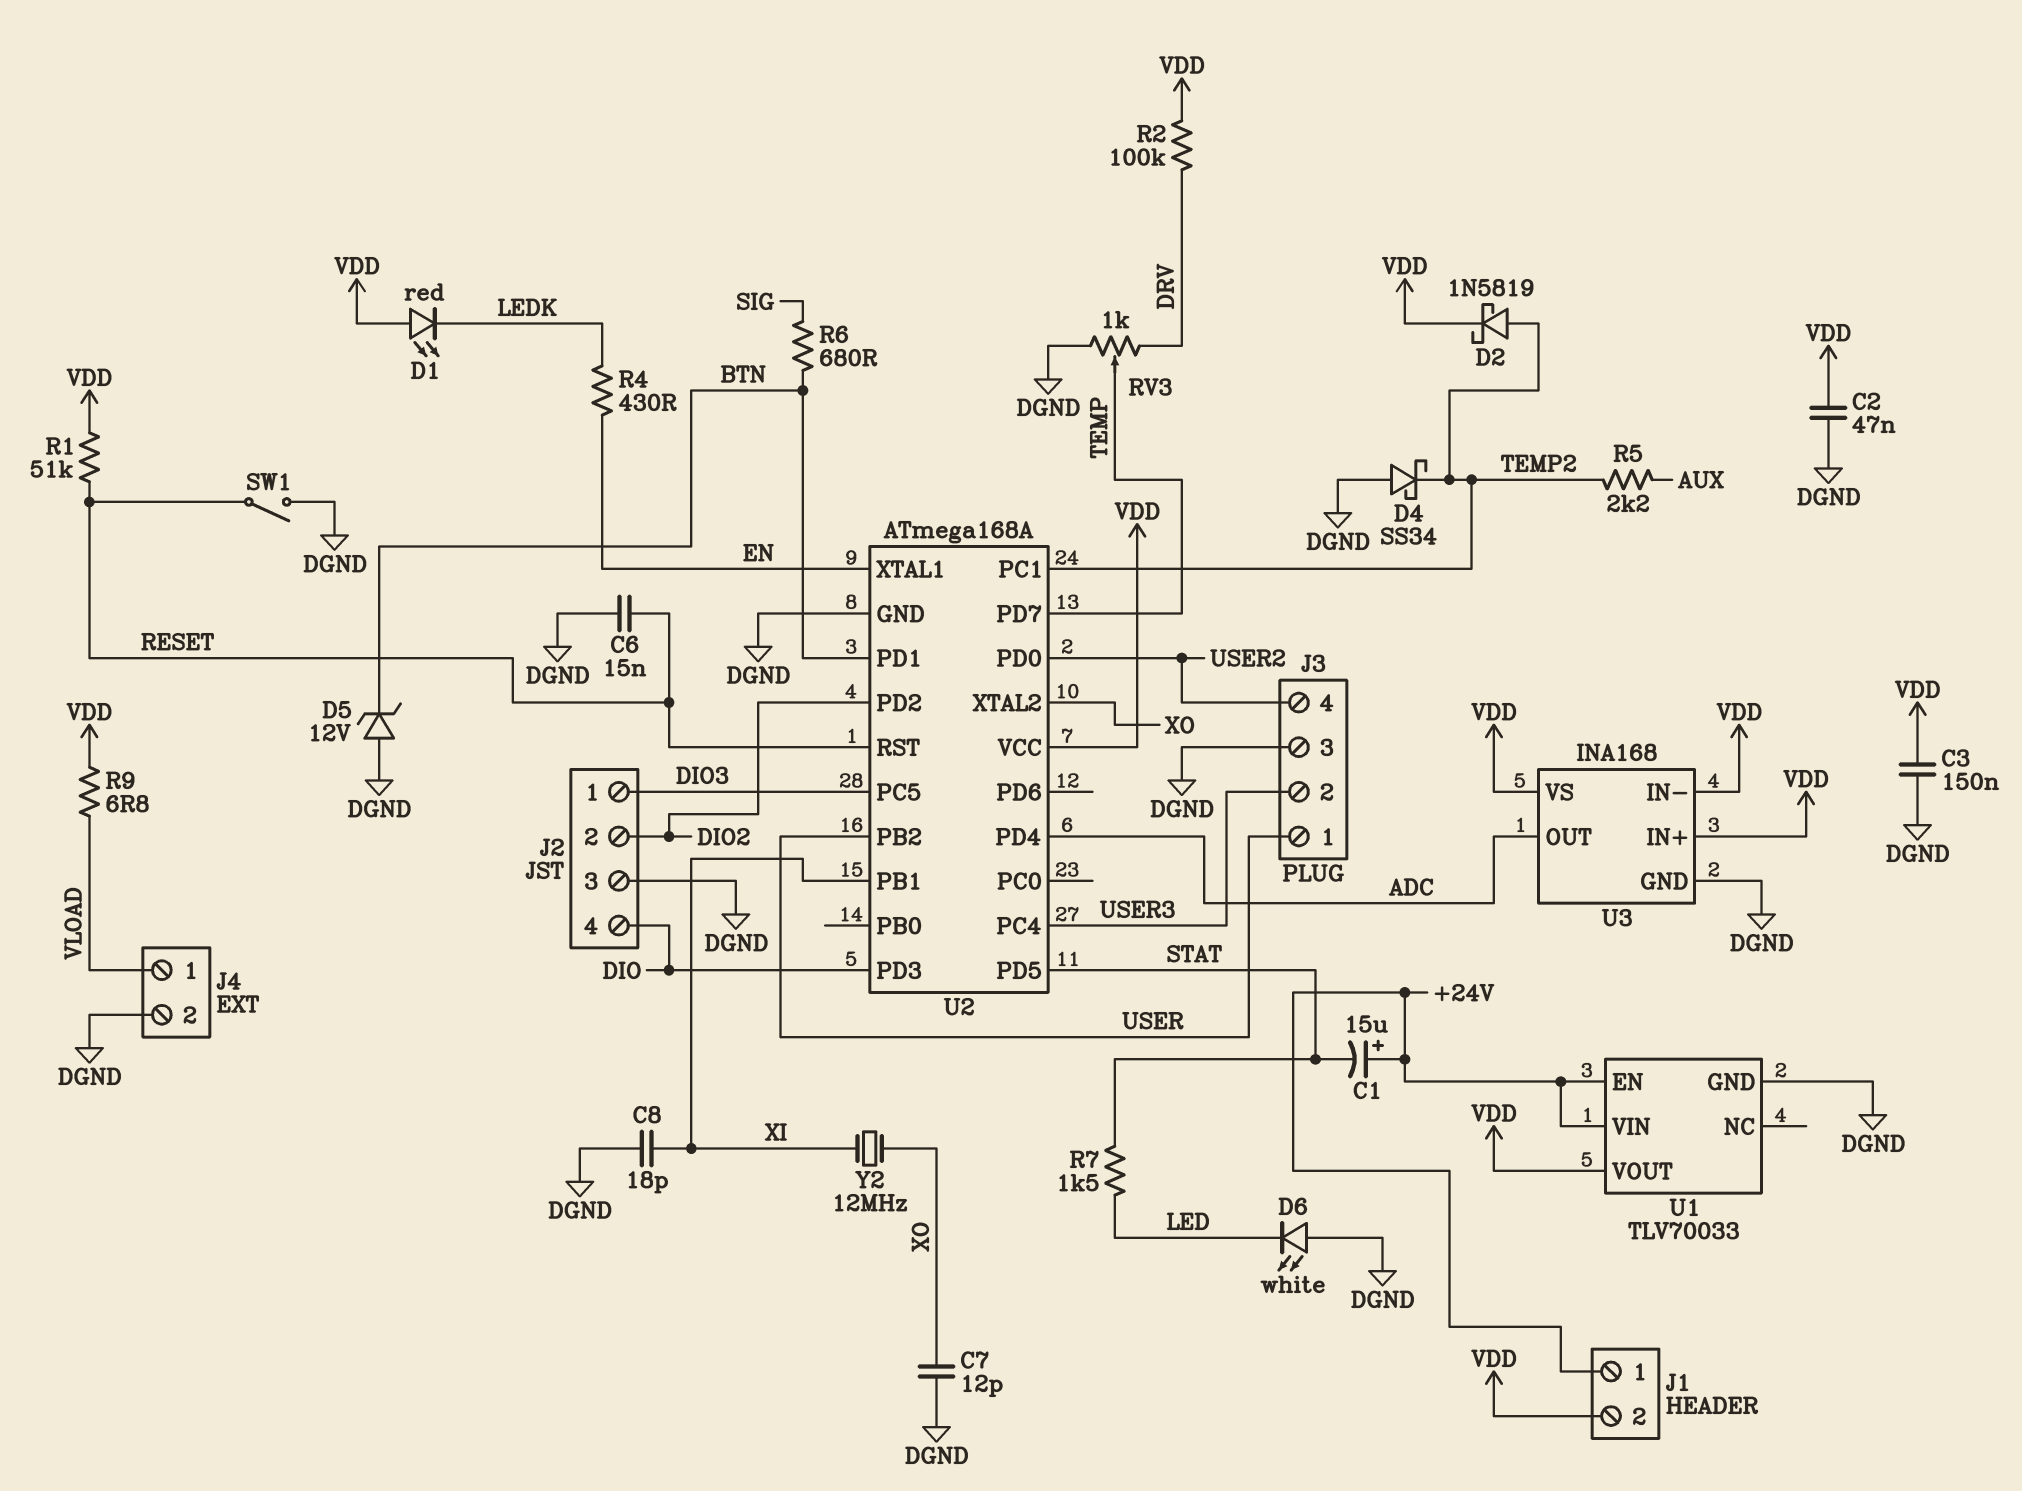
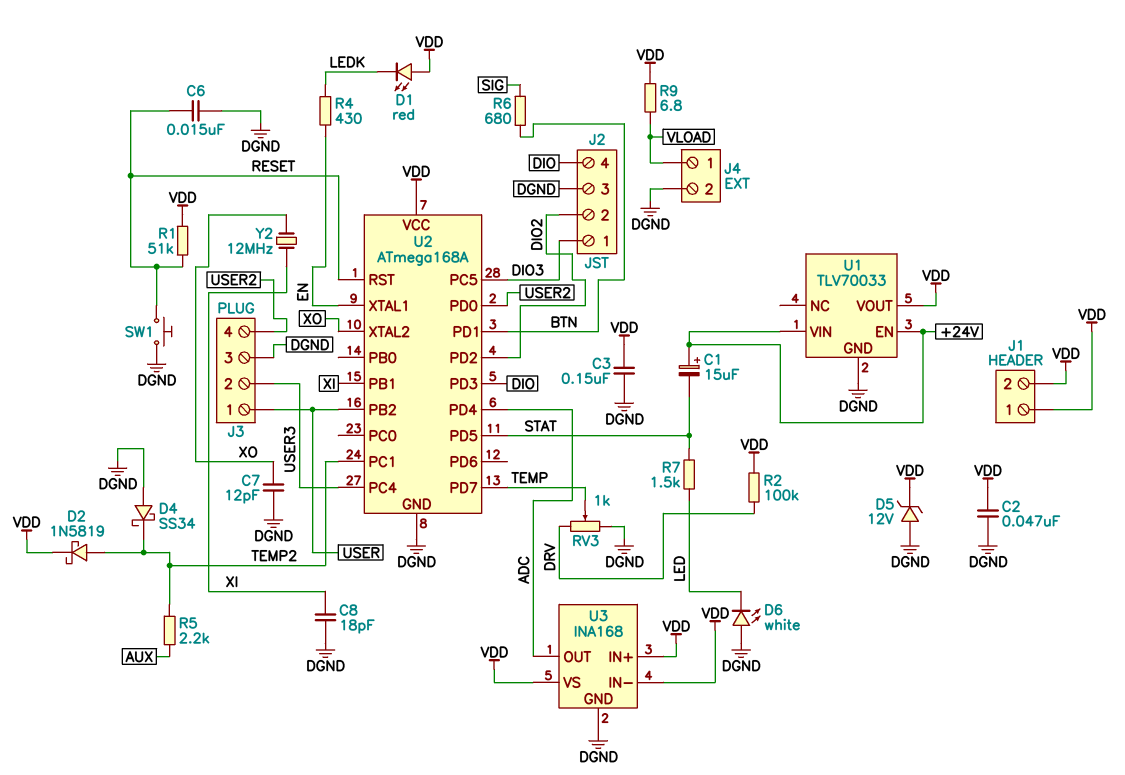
D5: zener 12V (A DGND, K BTN) -> zener 12V (A DGND, K VDD)
J1 pin 1: +24V -> VDD
SW1: switch (DGND, RESET) -> button (DGND, RESET)

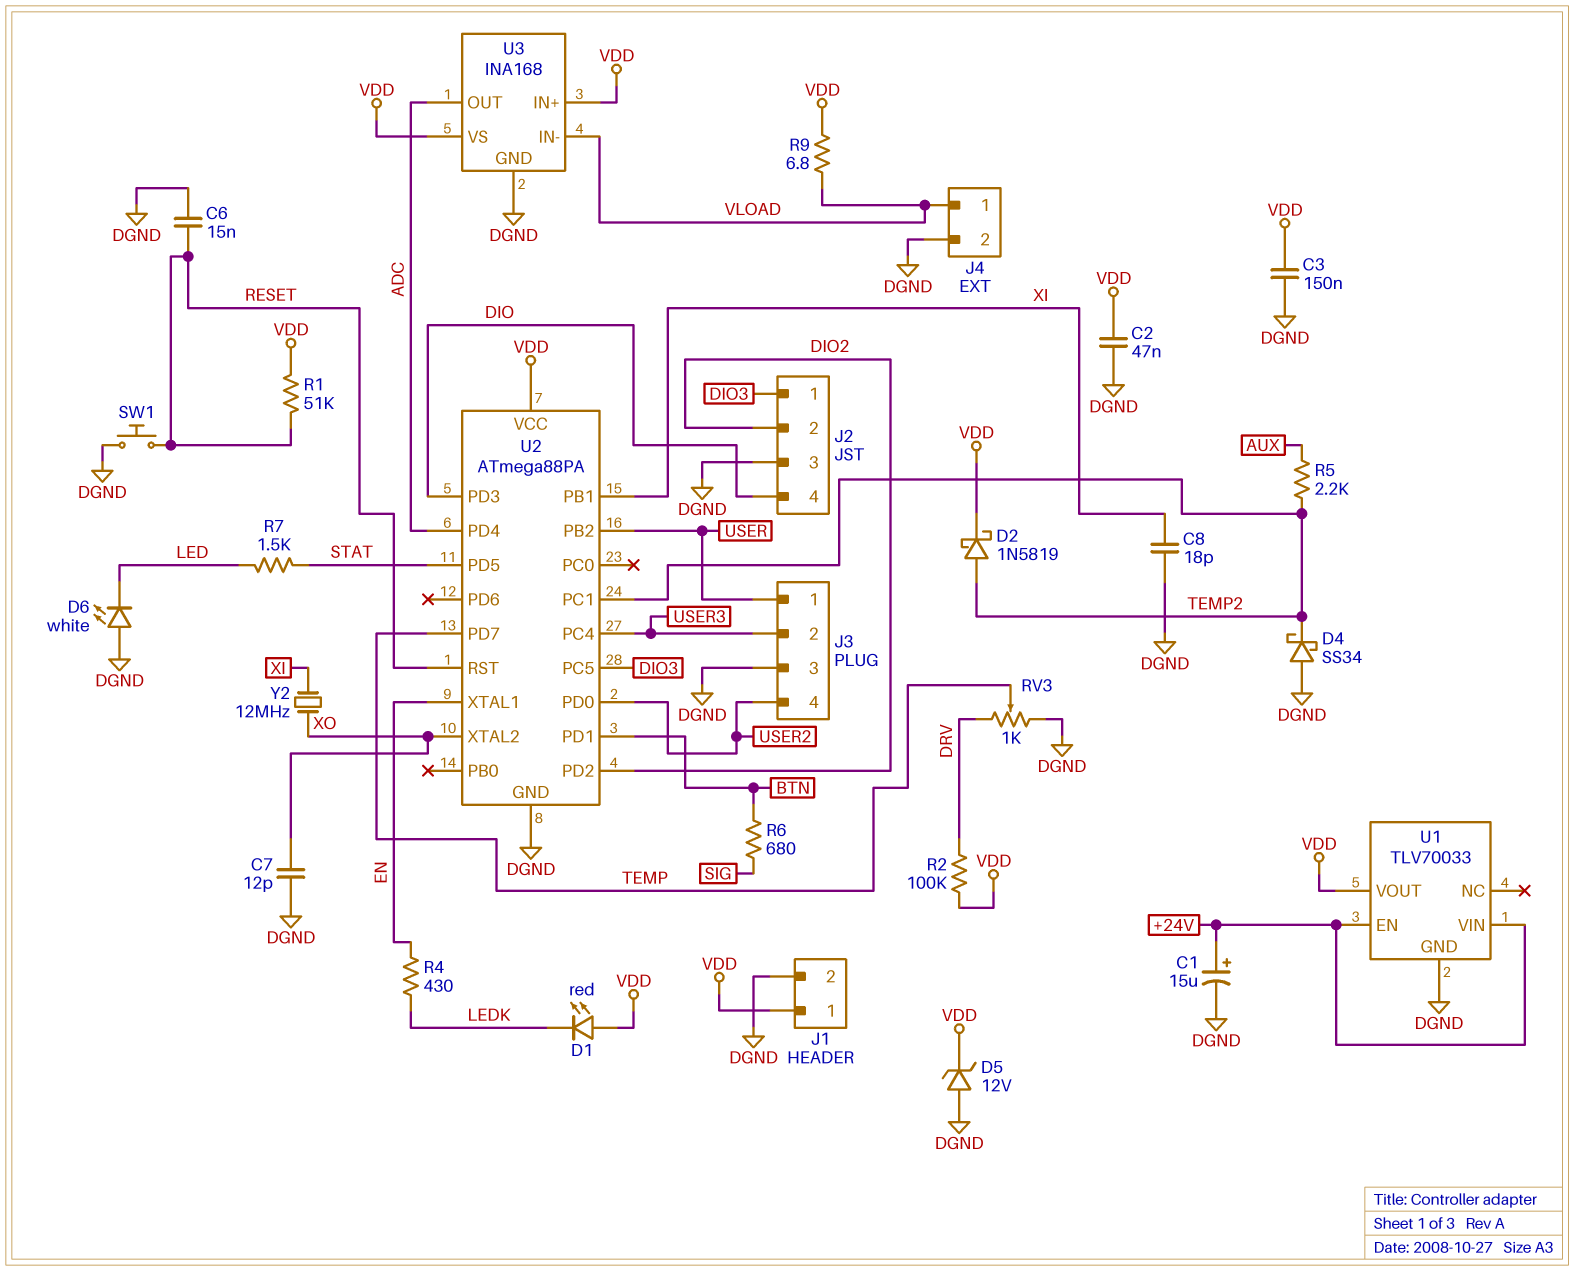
C1: 15uF (plus +24V, minus STAT) -> 15uF (plus +24V, minus DGND)
J1 pin 2: VDD -> DGND
U2: ATmega168A -> ATmega88PA
U3 pin IN-: VDD -> VLOAD

